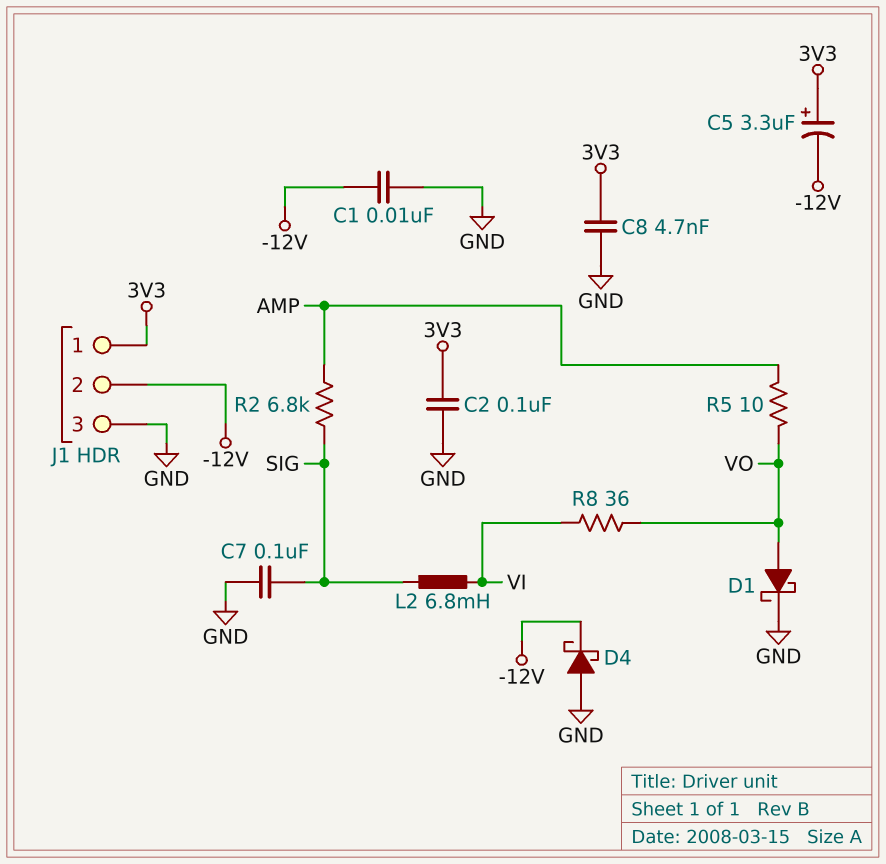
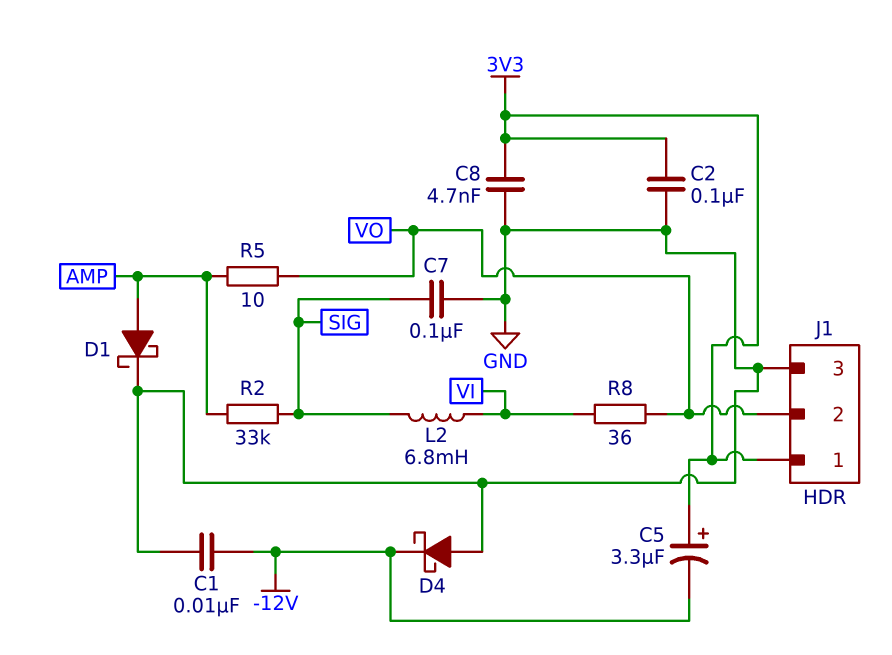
D1: schottky (A VO, K GND) -> schottky (A AMP, K GND)
J1 pin 2: -12V -> VO
R2: 6.8k (AMP, SIG) -> 33k (AMP, SIG)

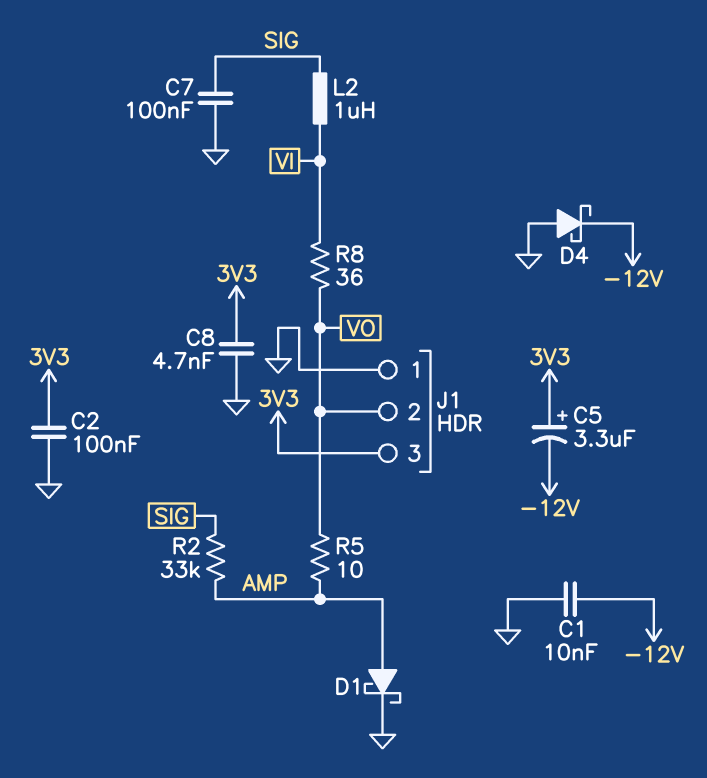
J1 pin 1: 3V3 -> GND
J1 pin 3: GND -> 3V3
L2: 6.8mH (SIG, VI) -> 1uH (SIG, VI)

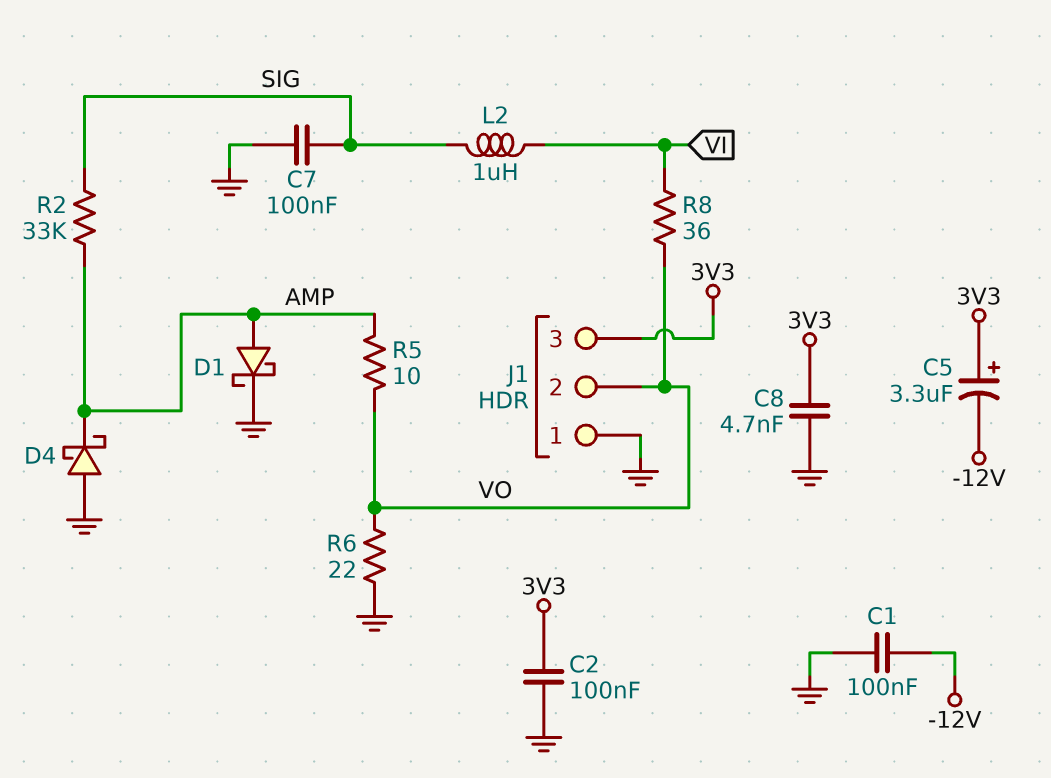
C1: 10nF (-12V, GND) -> 100nF (-12V, GND)
D4: schottky (A GND, K -12V) -> schottky (A GND, K AMP)
R6: none -> 22 (GND, VO)

